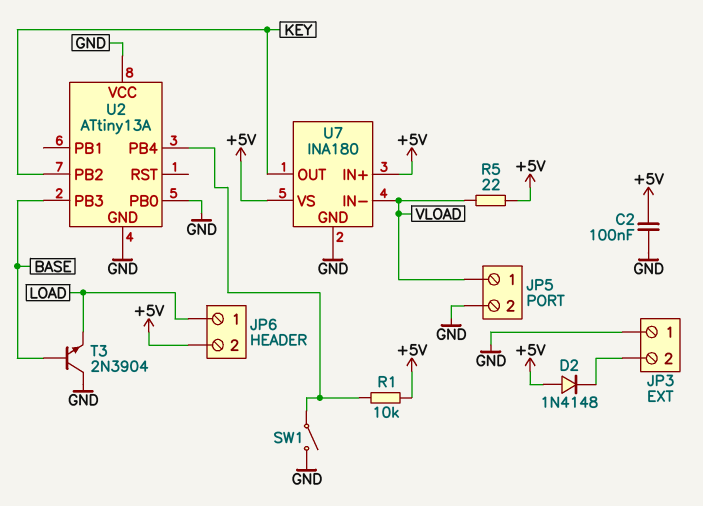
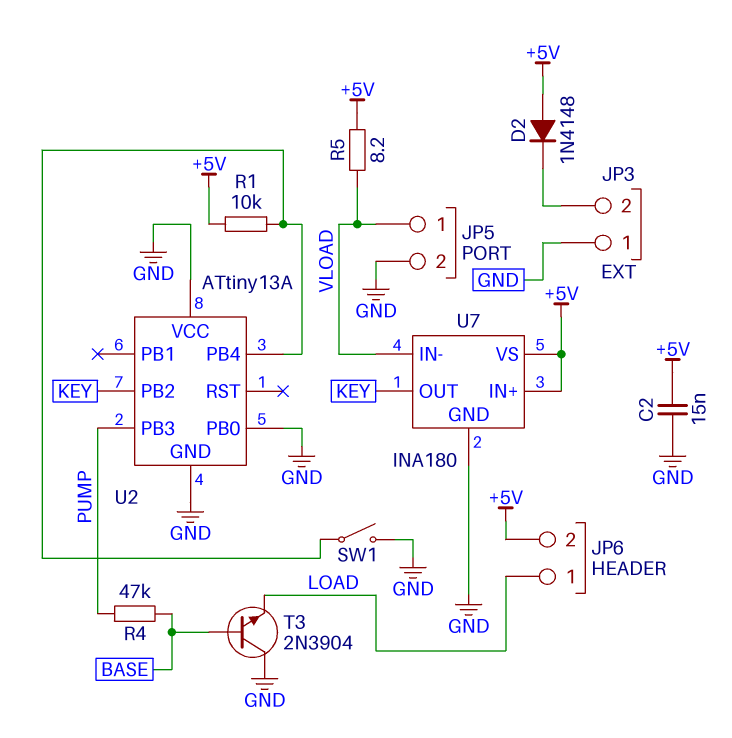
C2: 100nF (+5V, GND) -> 15nF (+5V, GND)
R4: none -> 47k (BASE, PUMP)
R5: 22 (+5V, VLOAD) -> 8.2 (+5V, VLOAD)
U2 pin PB3: BASE -> PUMP

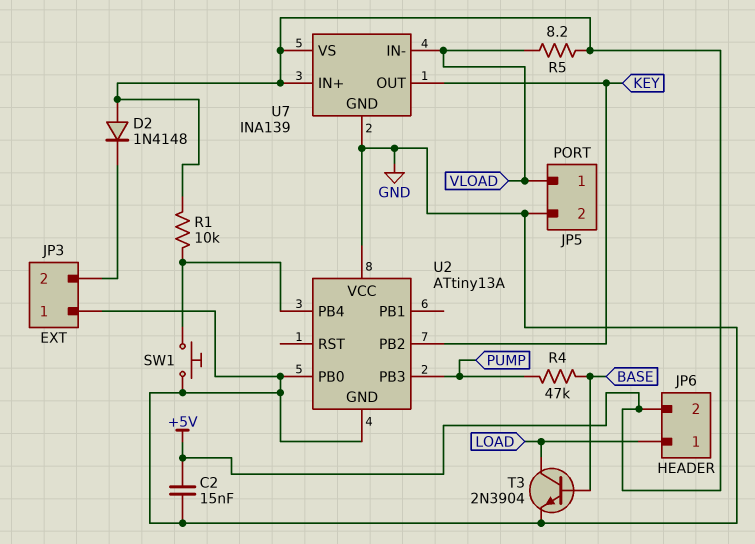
SW1: switch (GND, U2/PB4) -> button (GND, U2/PB4)
T3: NPN 2N3904 (B BASE, C GND, E LOAD) -> NPN 2N3904 (B BASE, C LOAD, E GND)
U7: INA180 -> INA139

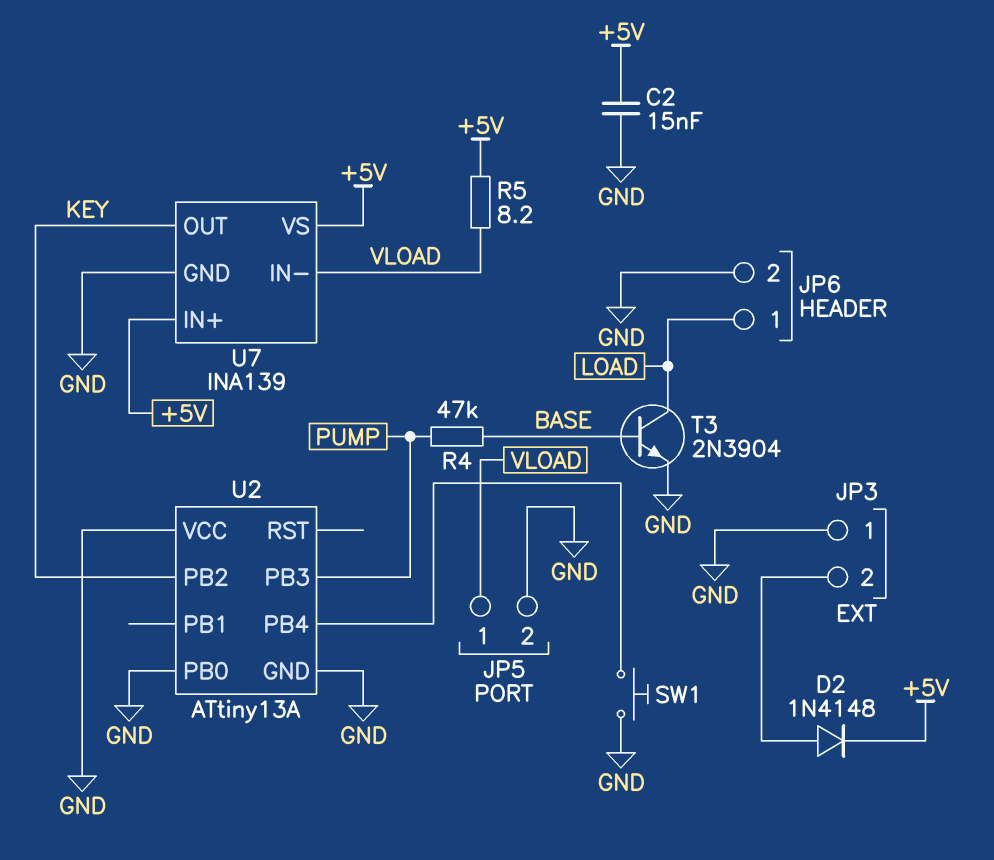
D2: diode 1N4148 (A +5V, K JP3/2) -> diode 1N4148 (A JP3/2, K +5V)
JP6 pin 2: +5V -> GND
R1: 10k (+5V, U2/PB4) -> none

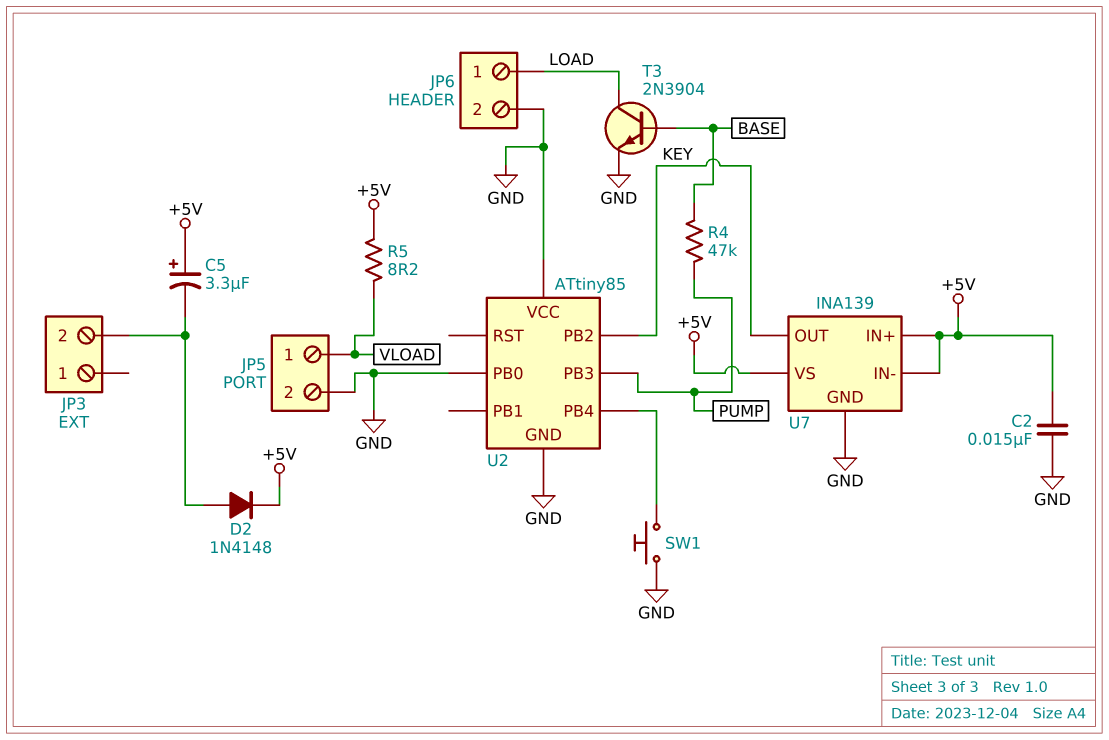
C5: none -> 3.3uF (plus +5V, minus JP3/2)
JP3 pin 1: GND -> none
U2: ATtiny13A -> ATtiny85
U7 pin IN-: VLOAD -> +5V

